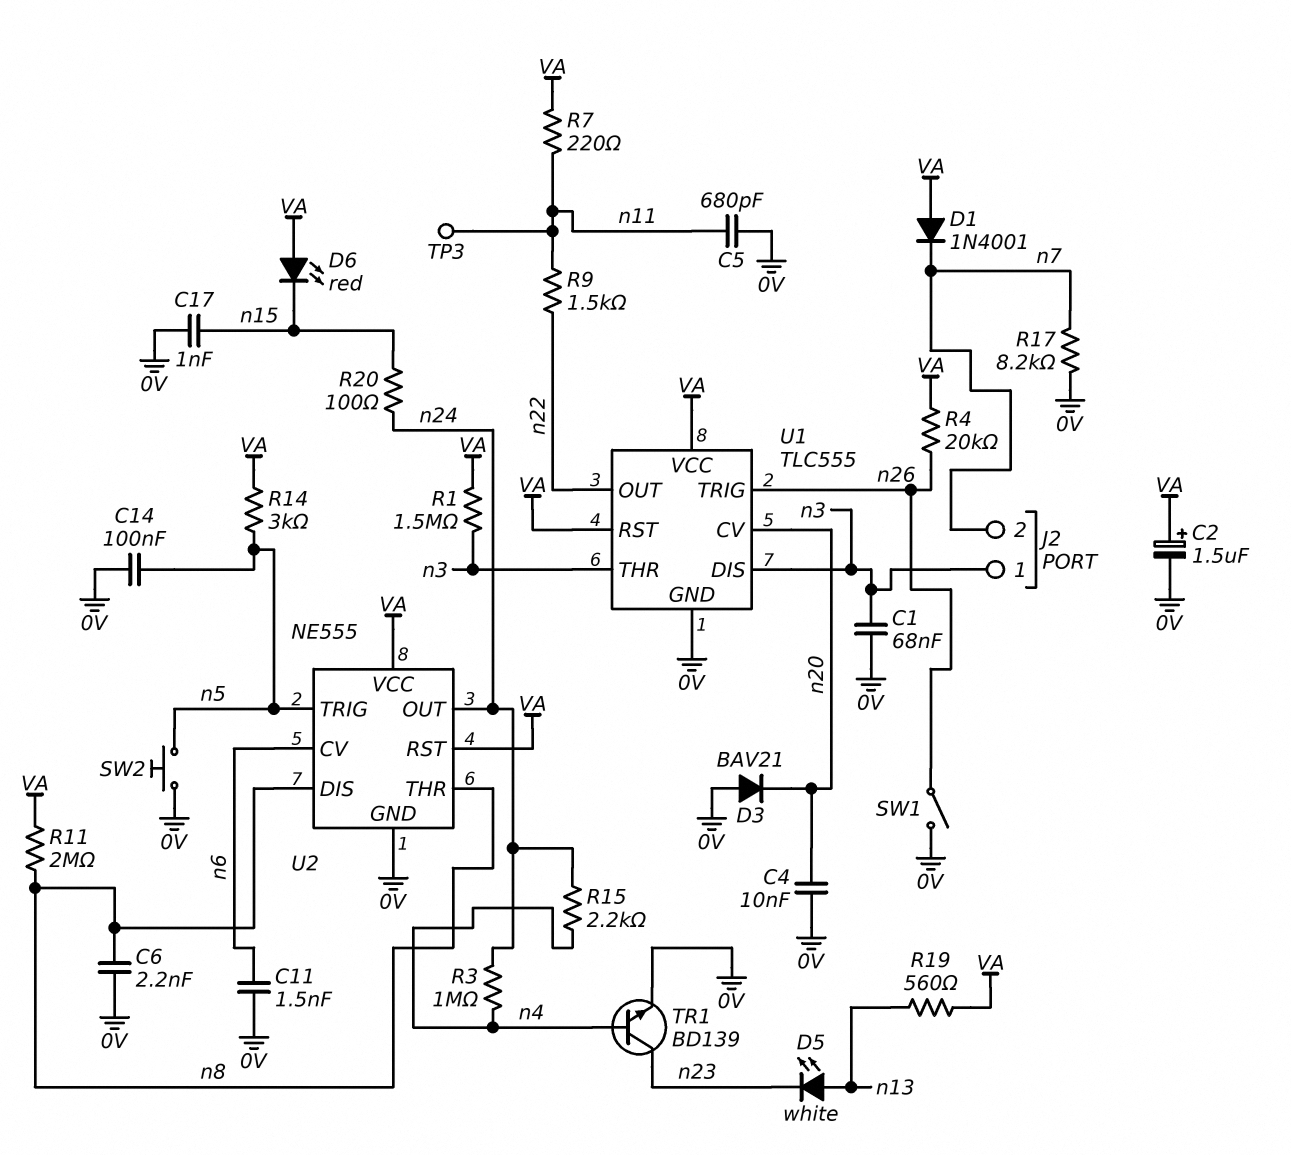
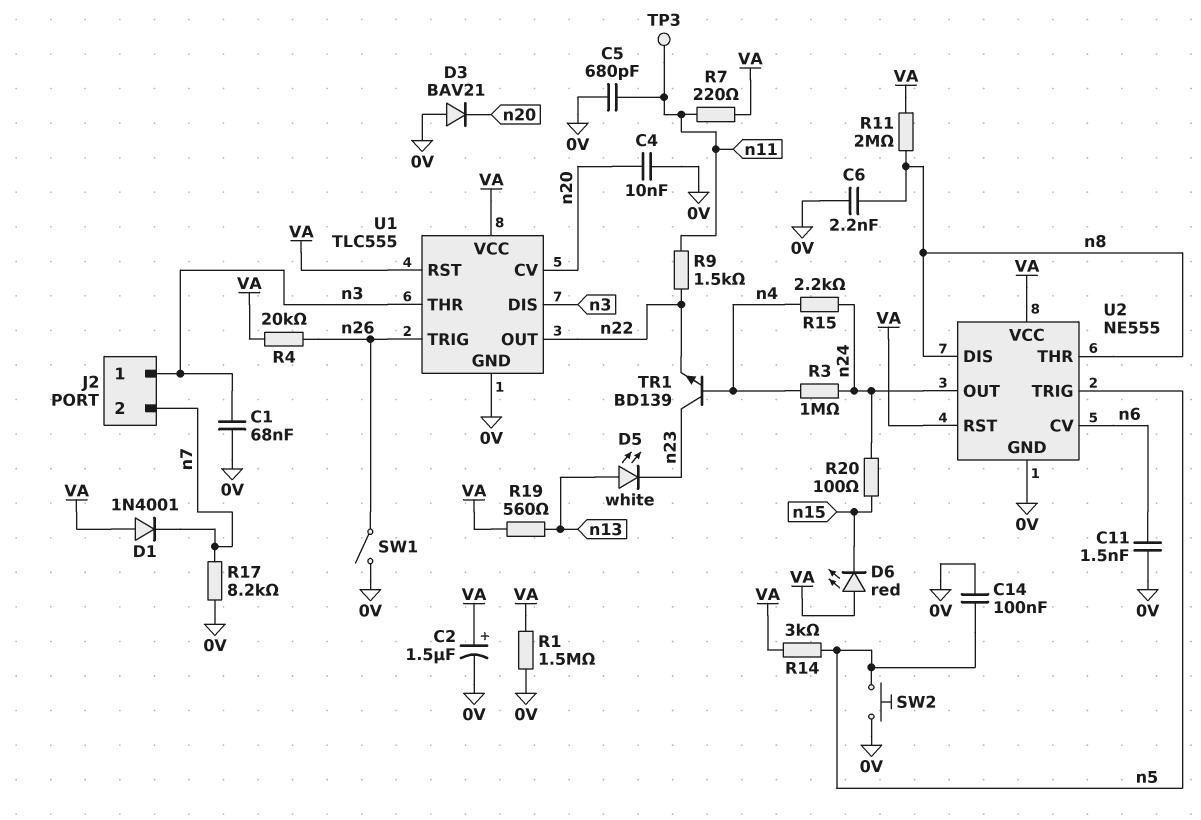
C17: 1nF (0V, n15) -> none
R1: 1.5M (VA, n3) -> 1.5M (0V, VA)
TR1: NPN BD139 (B n4, C n23, E 0V) -> NPN BD139 (B n4, C n23, E n22)

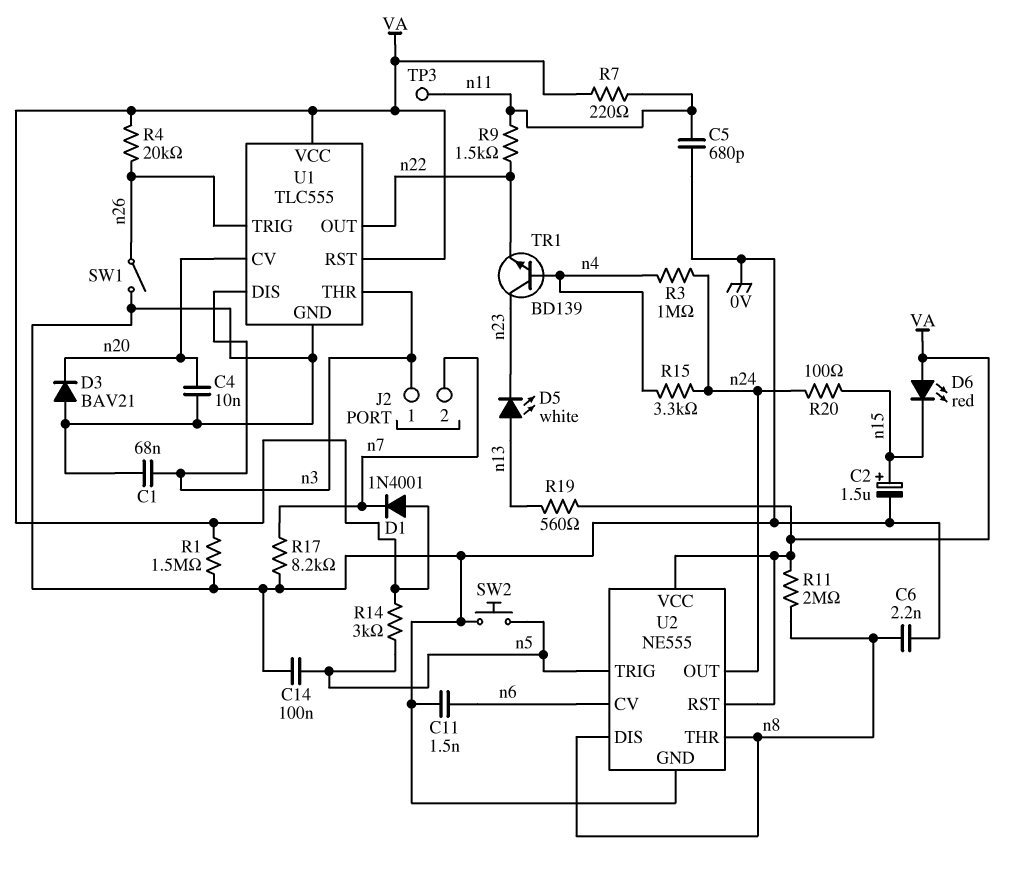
C2: 1.5uF (plus VA, minus 0V) -> 1.5uF (plus n15, minus 0V)
R15: 2.2k (n4, n24) -> 3.3k (n4, n24)

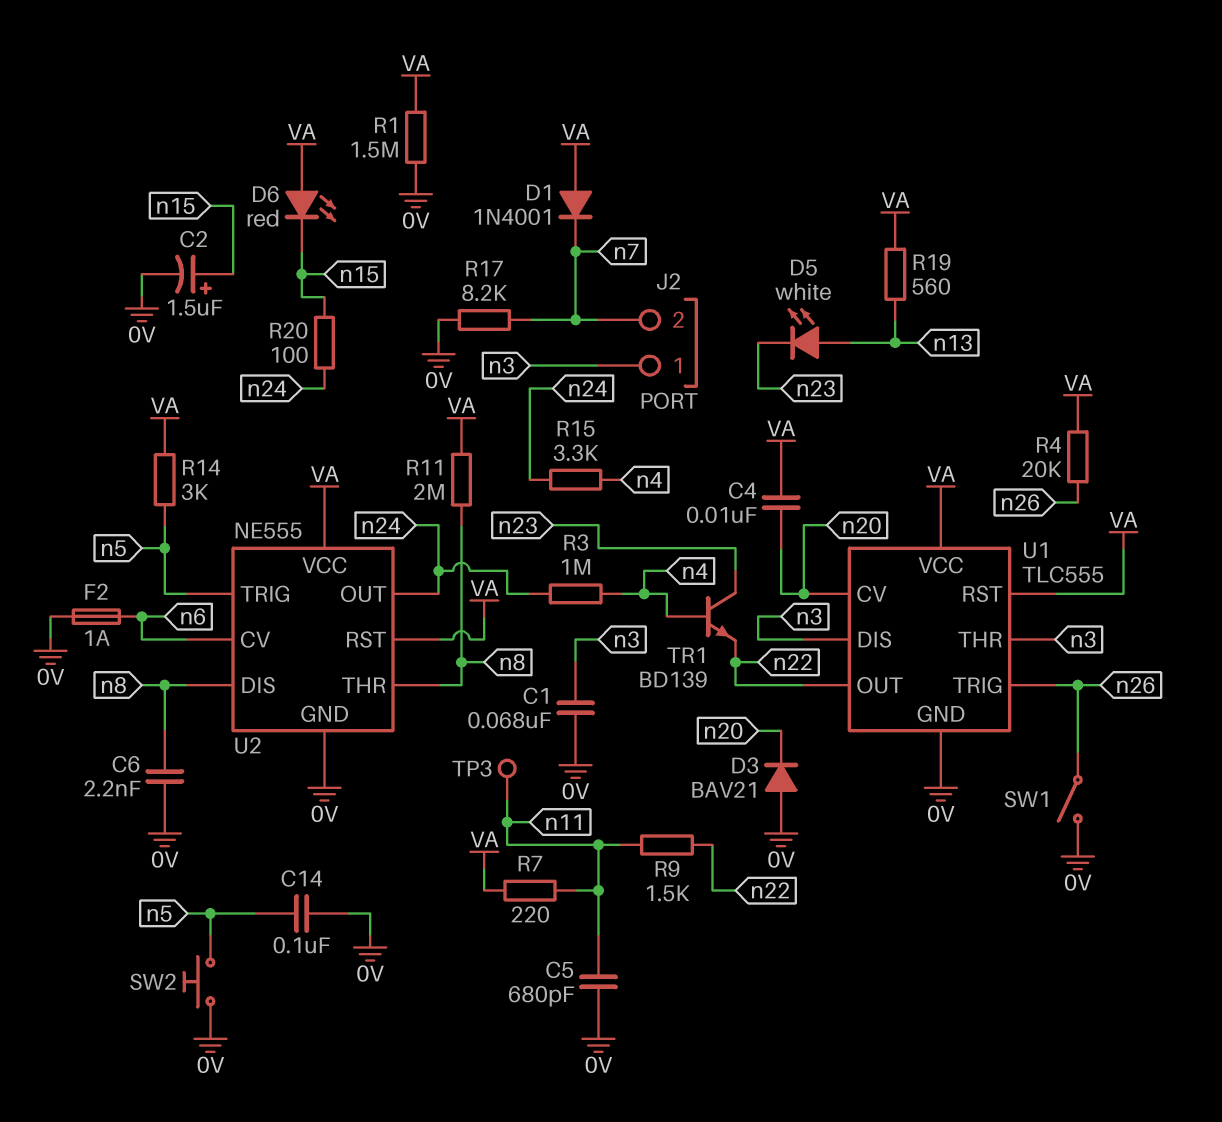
C4: 10nF (0V, n20) -> 10nF (VA, n20)
C11: 1.5nF (0V, n6) -> none
F2: none -> 1A (0V, n6)

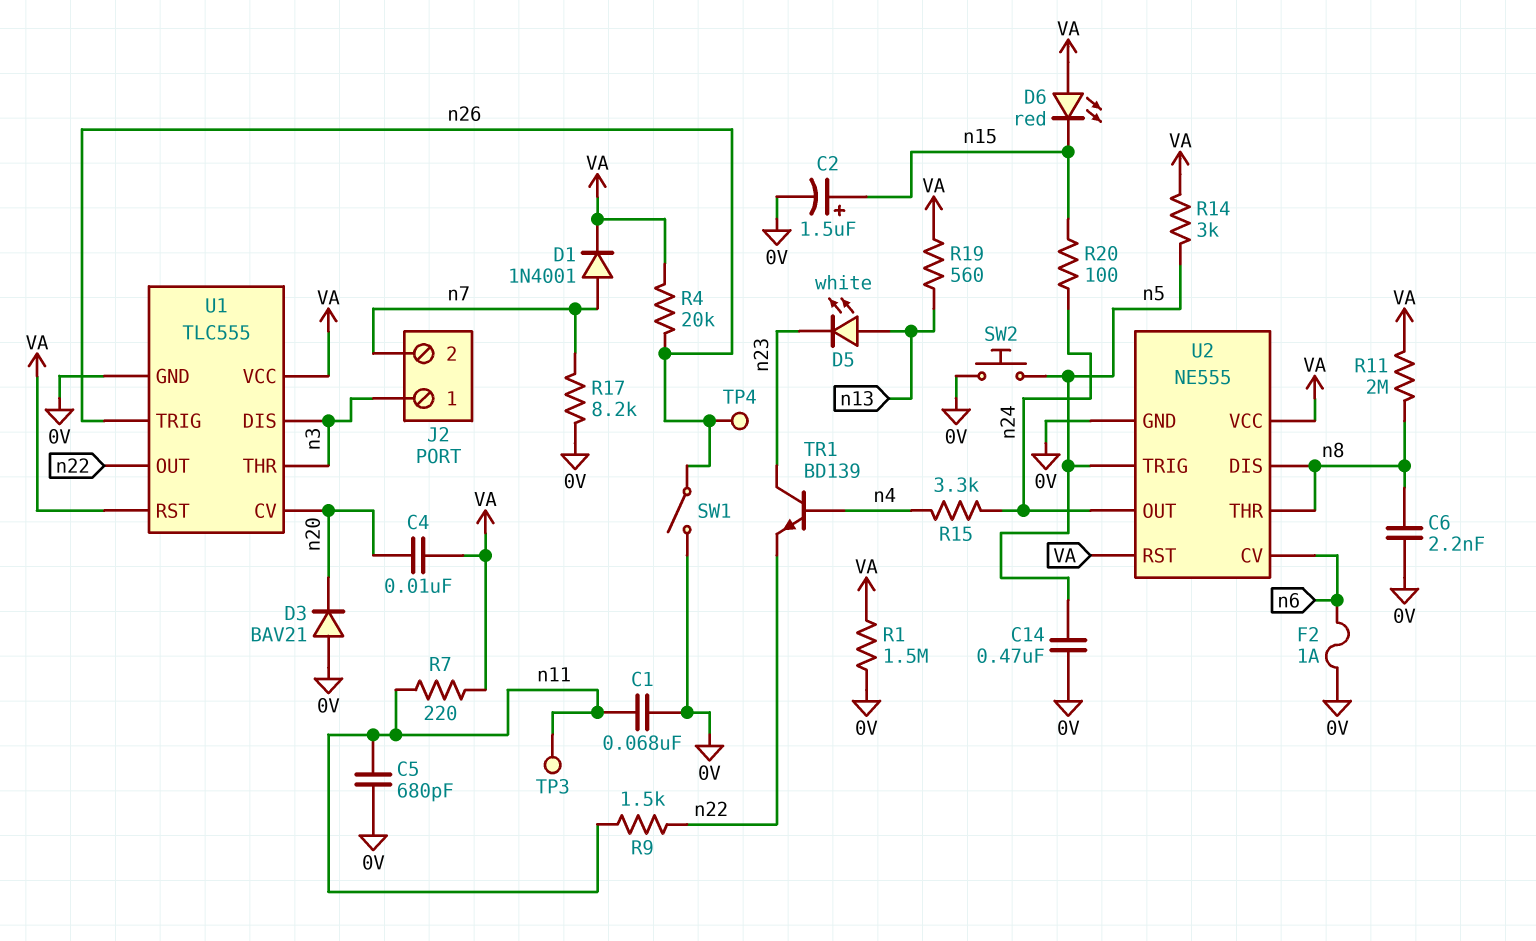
C1: 68nF (0V, n3) -> 68nF (0V, n11)
C14: 100nF (0V, n5) -> 470nF (0V, n5)
D1: diode 1N4001 (A VA, K n7) -> diode 1N4001 (A n7, K VA)
R3: 1M (n4, n24) -> none
TP4: none -> test point (n26)

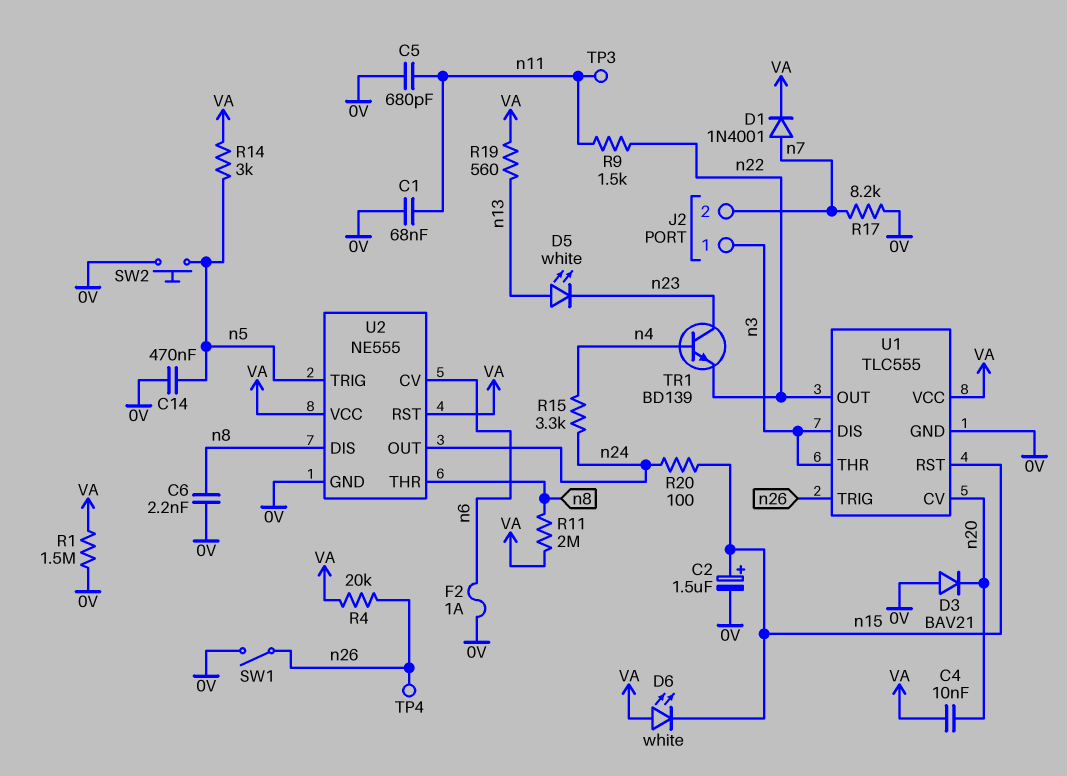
D6: LED red (A VA, K n15) -> LED white (A VA, K n15)
R7: 220 (VA, n11) -> none
U1 pin RST: VA -> n15

